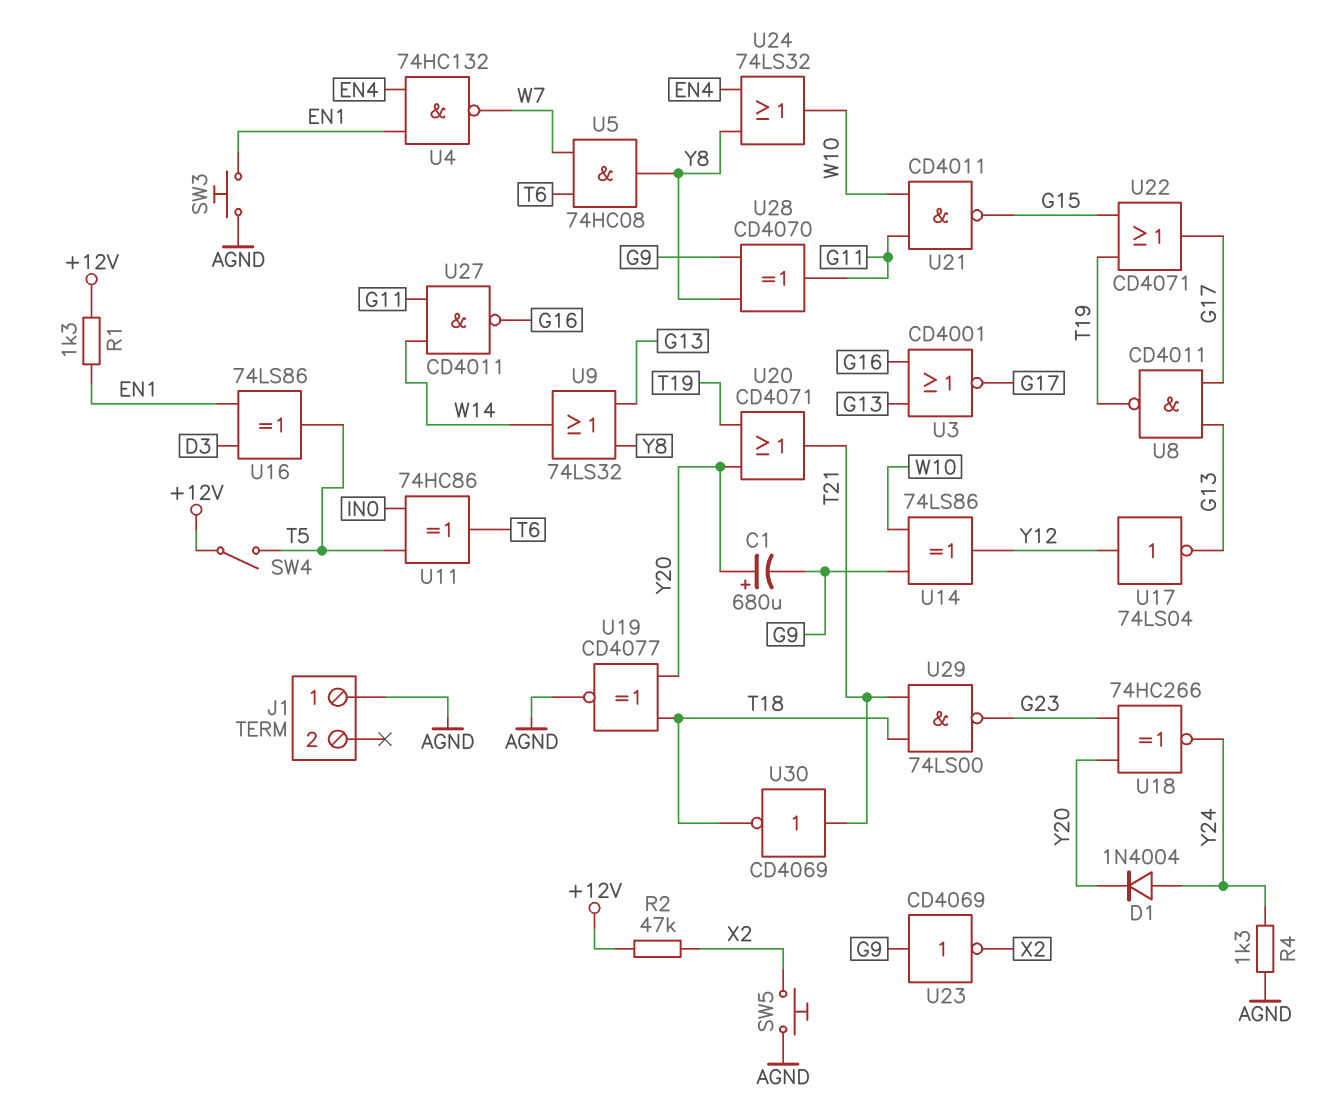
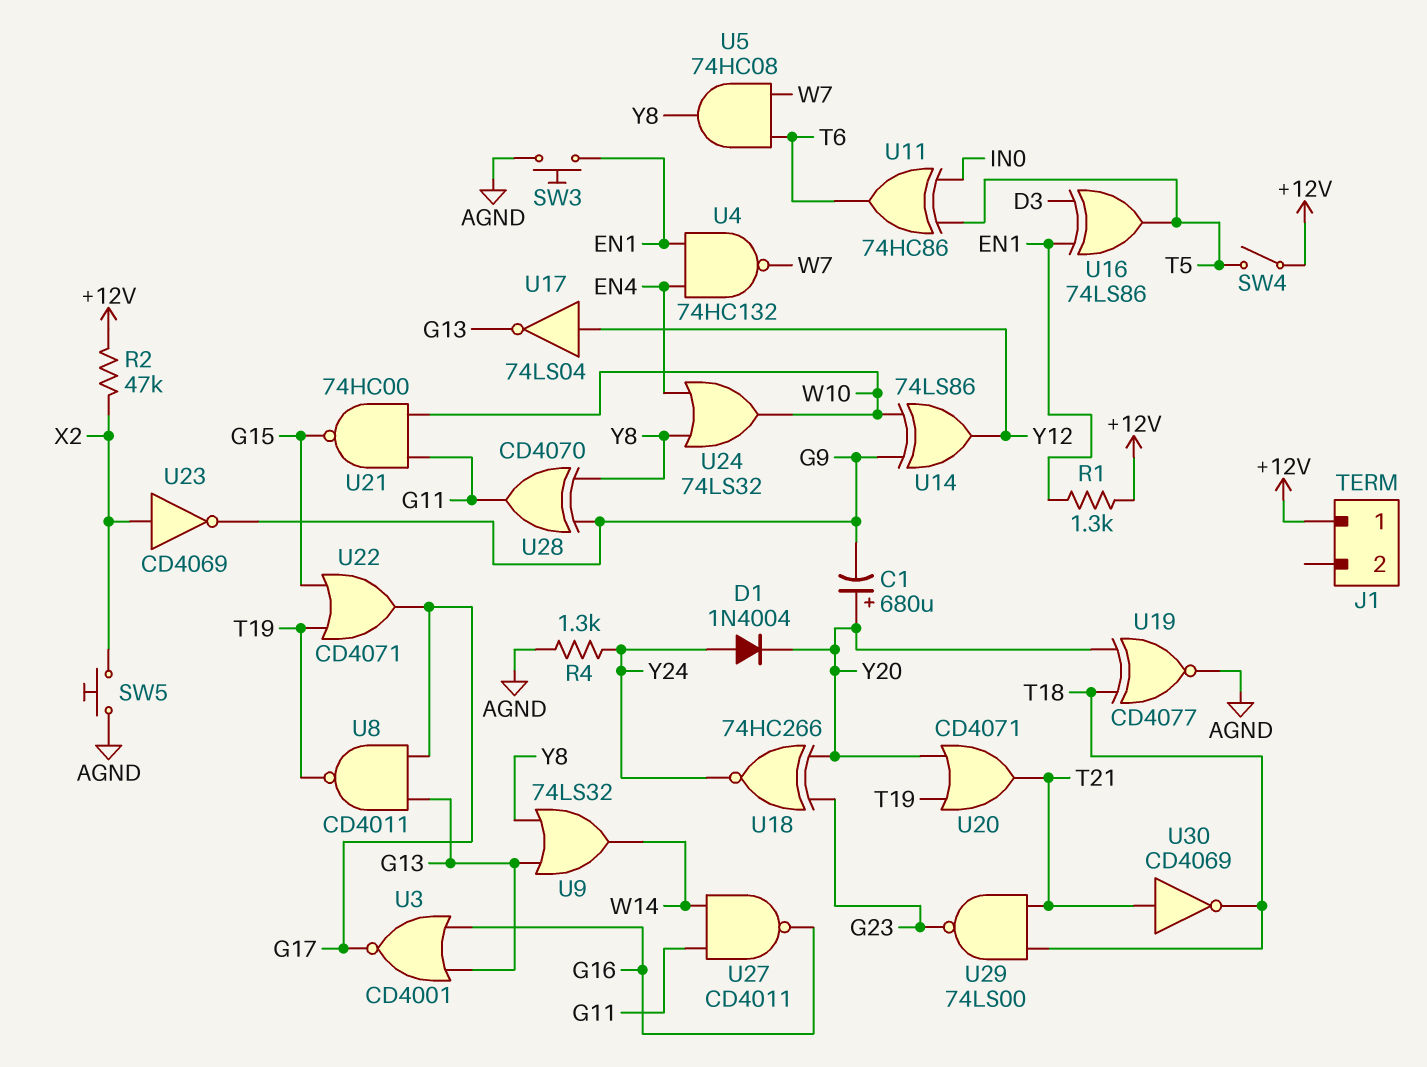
J1 pin 1: AGND -> +12V
U21: NAND CD4011 (in G11, in W10, out G15) -> NAND 74HC00 (in G11, in W10, out G15)
U23: NOT CD4069 (in G9, out X2) -> NOT CD4069 (in X2, out G9)

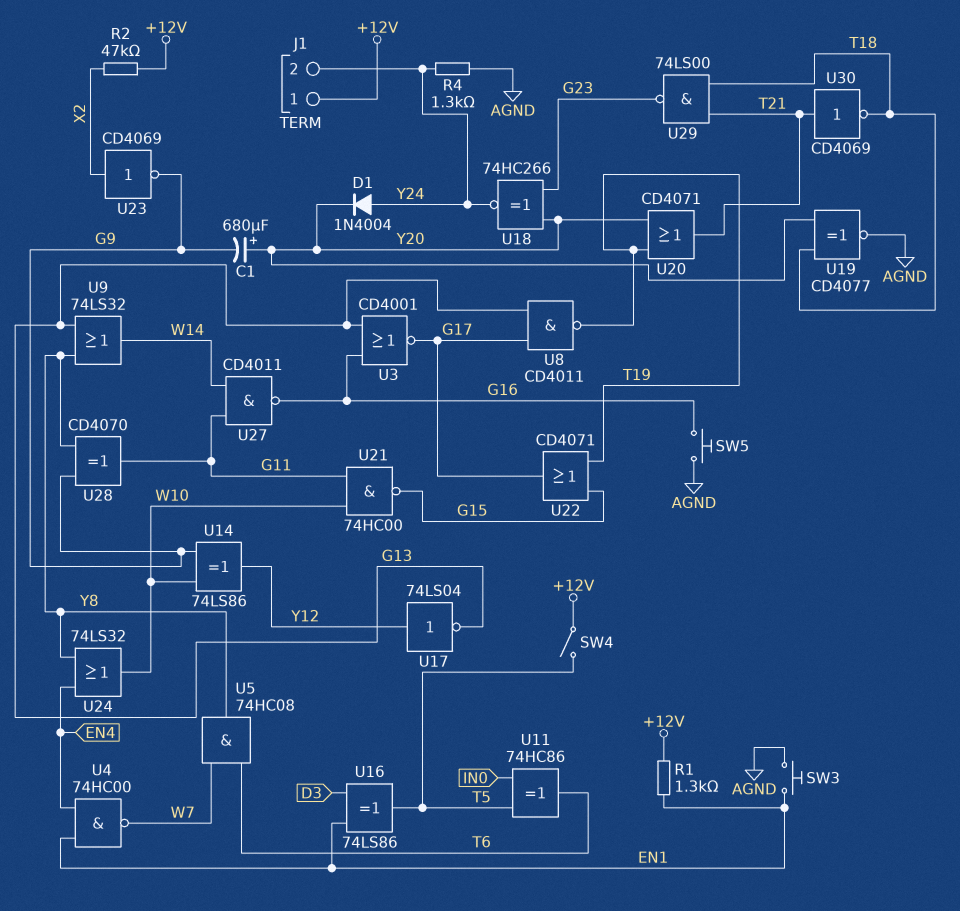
J1 pin 2: none -> Y24
SW5: button (AGND, X2) -> button (AGND, G16)
U4: NAND 74HC132 (in EN1, in EN4, out W7) -> NAND 74HC00 (in EN1, in EN4, out W7)

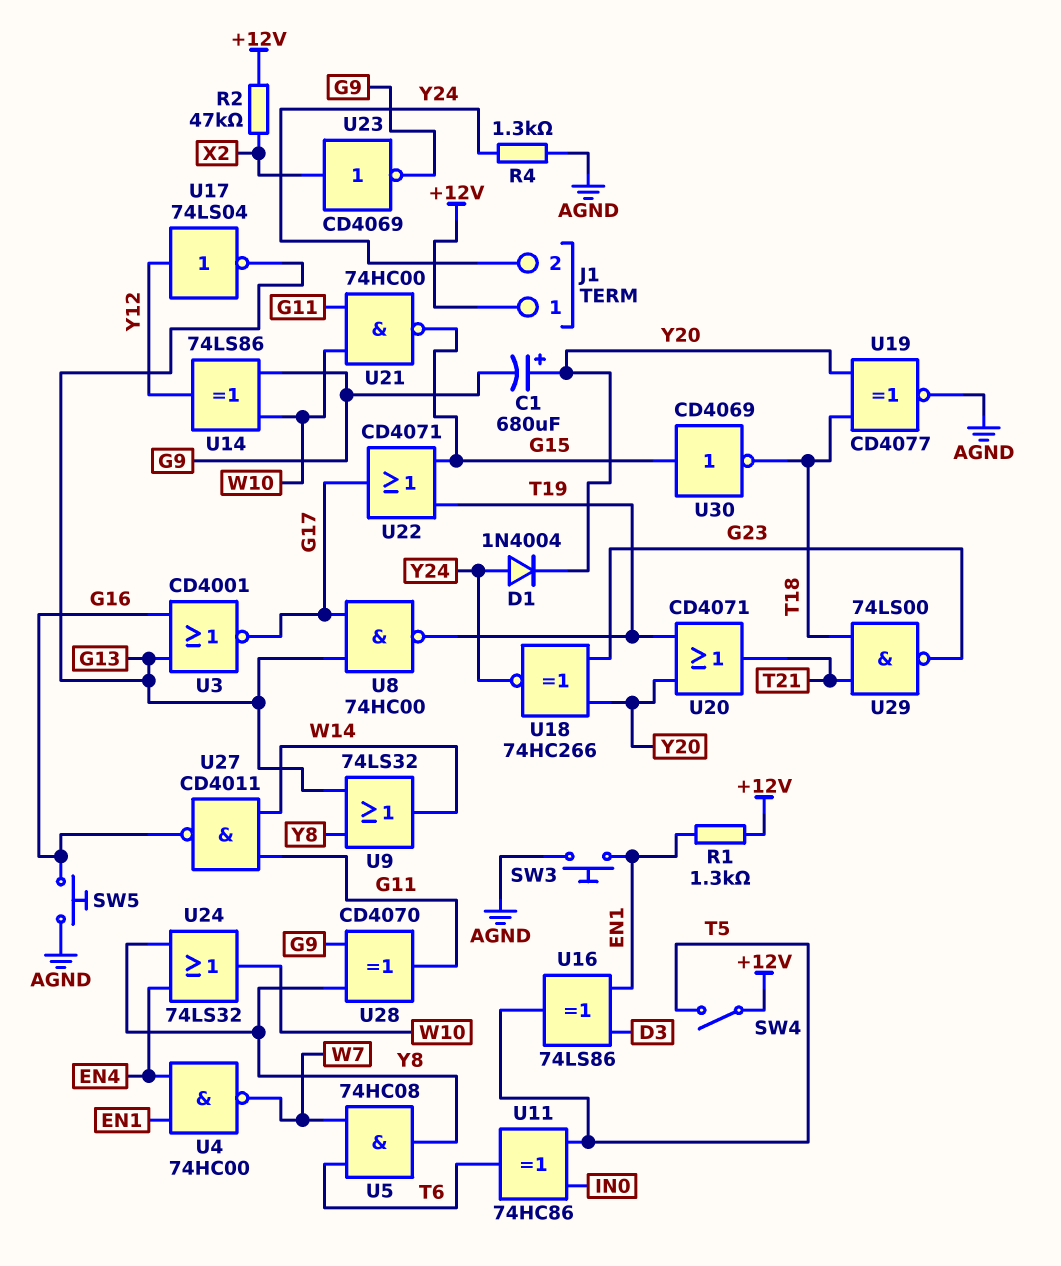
U8: NAND CD4011 (in G13, in G17, out T19) -> NAND 74HC00 (in G13, in G17, out T19)
U30: NOT CD4069 (in T21, out T18) -> NOT CD4069 (in G15, out T18)

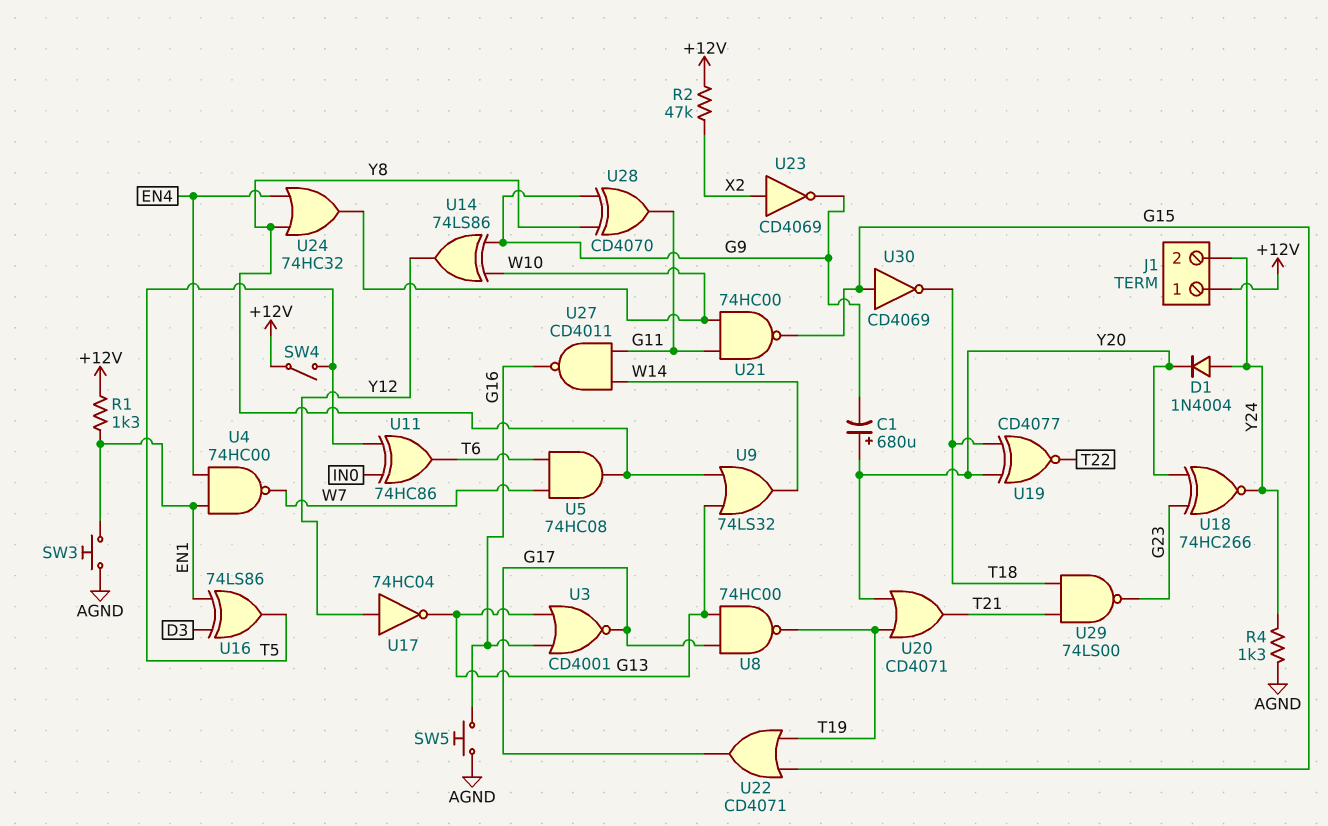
U17: NOT 74LS04 (in Y12, out G13) -> NOT 74HC04 (in Y12, out G13)
U19: XNOR CD4077 (in T18, in Y20, out AGND) -> XNOR CD4077 (in T18, in Y20, out T22)
U24: OR 74LS32 (in EN4, in Y8, out W10) -> OR 74HC32 (in EN4, in Y8, out W10)

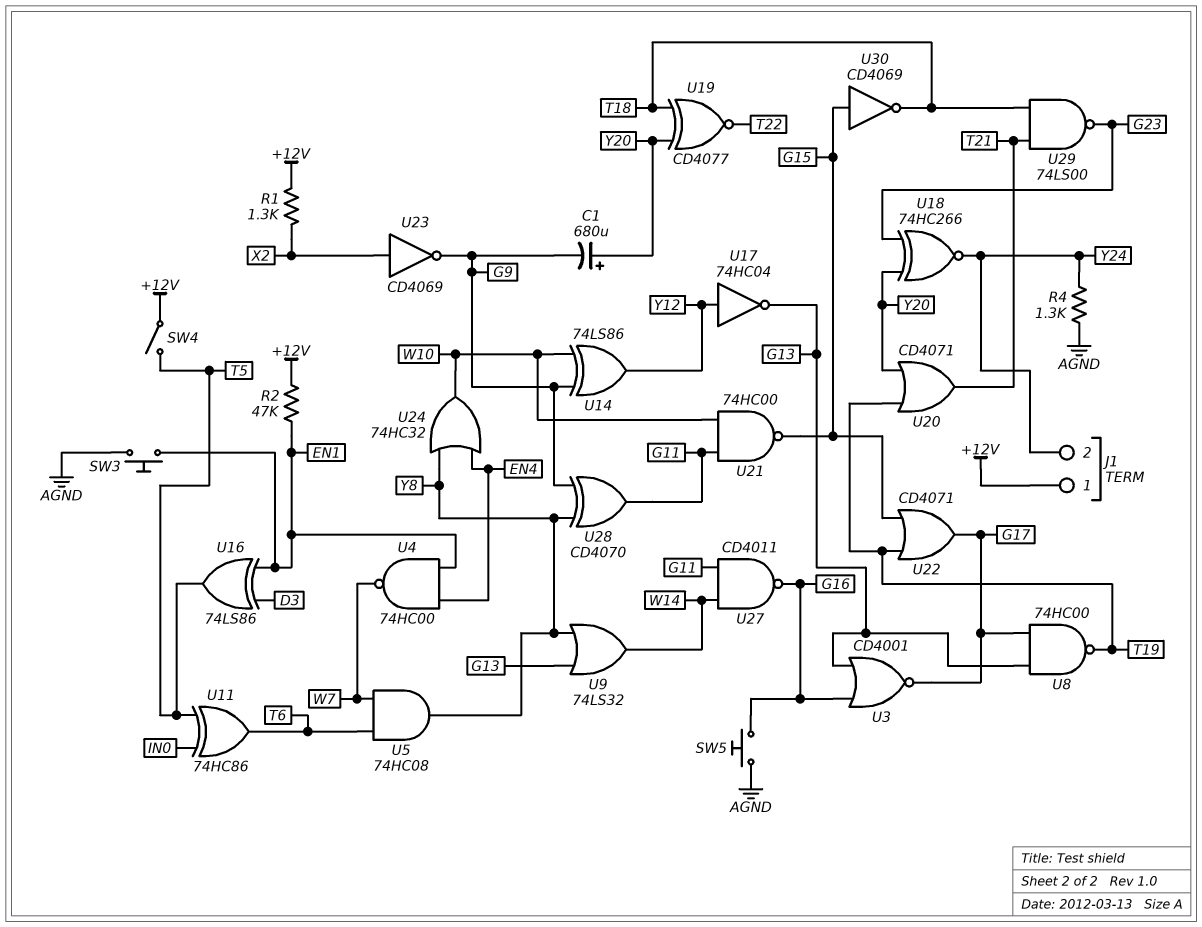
D1: diode 1N4004 (A Y24, K Y20) -> none
R1: 1.3k (+12V, EN1) -> 1.3k (+12V, X2)
R2: 47k (+12V, X2) -> 47k (+12V, EN1)

